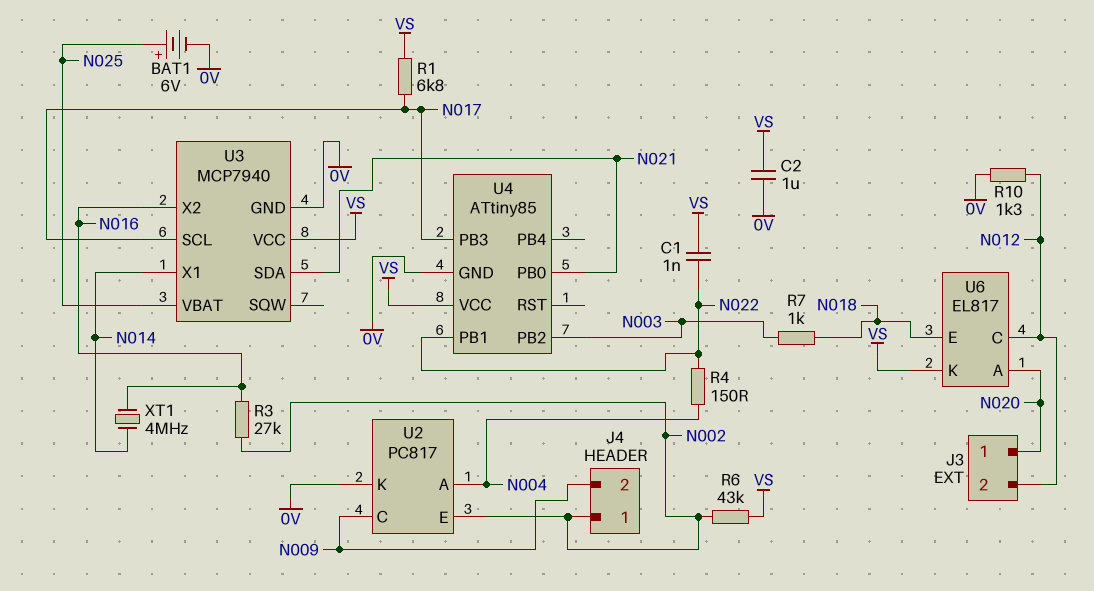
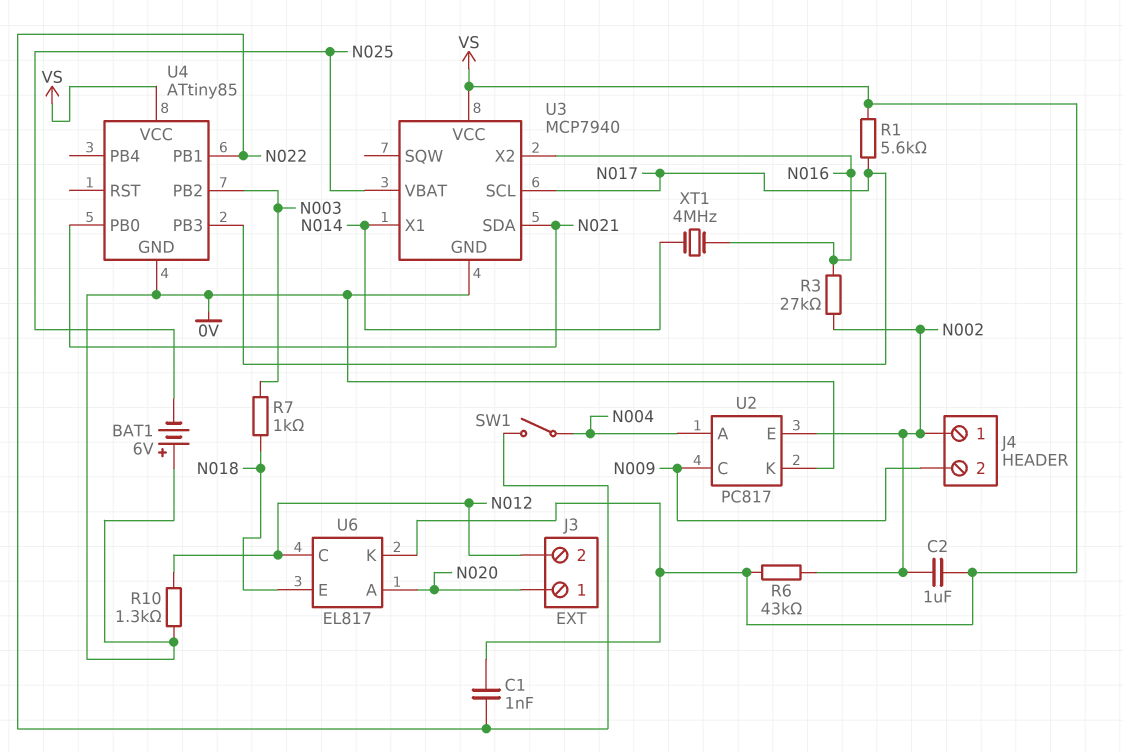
BAT1: 6V (plus N025, minus 0V) -> 6V (plus 0V, minus N025)
C2: 1uF (0V, VS) -> 1uF (N002, VS)
R1: 6.8k (N017, VS) -> 5.6k (N017, VS)
R4: 150 (N004, N022) -> none
SW1: none -> switch (N004, N022)

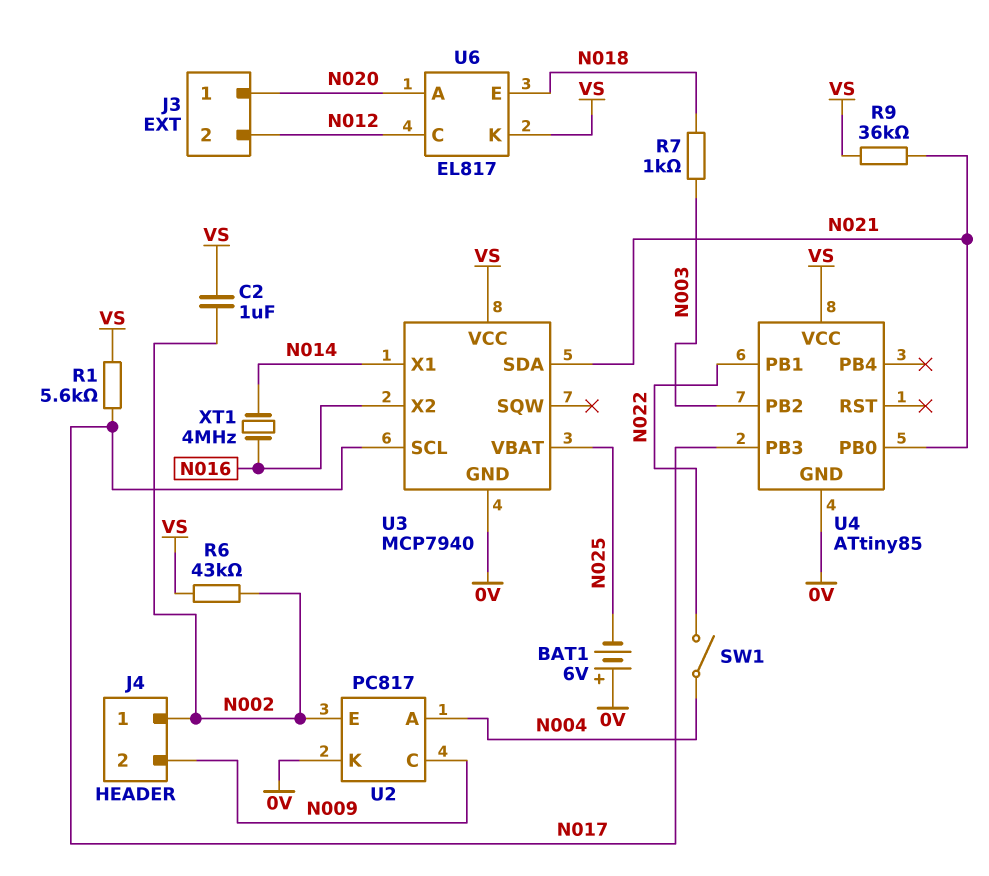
C1: 1nF (N022, VS) -> none
R3: 27k (N002, N016) -> none
R9: none -> 36k (N021, VS)
R10: 1.3k (0V, N012) -> none

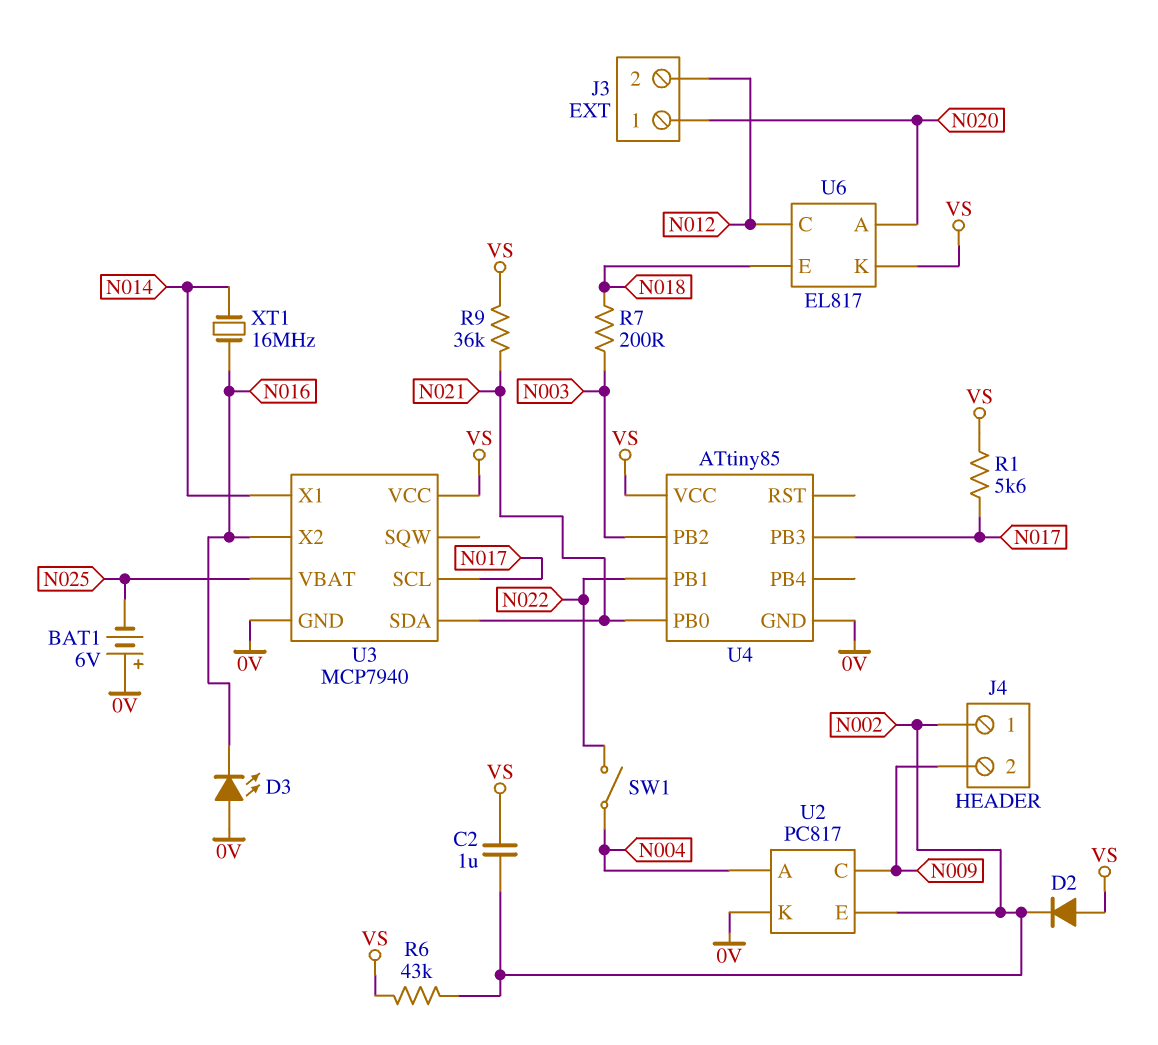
D2: none -> diode (A VS, K N002)
D3: none -> LED (A 0V, K N016)
R7: 1k (N003, N018) -> 200 (N003, N018)
XT1: 4MHz (N014, N016) -> 16MHz (N014, N016)

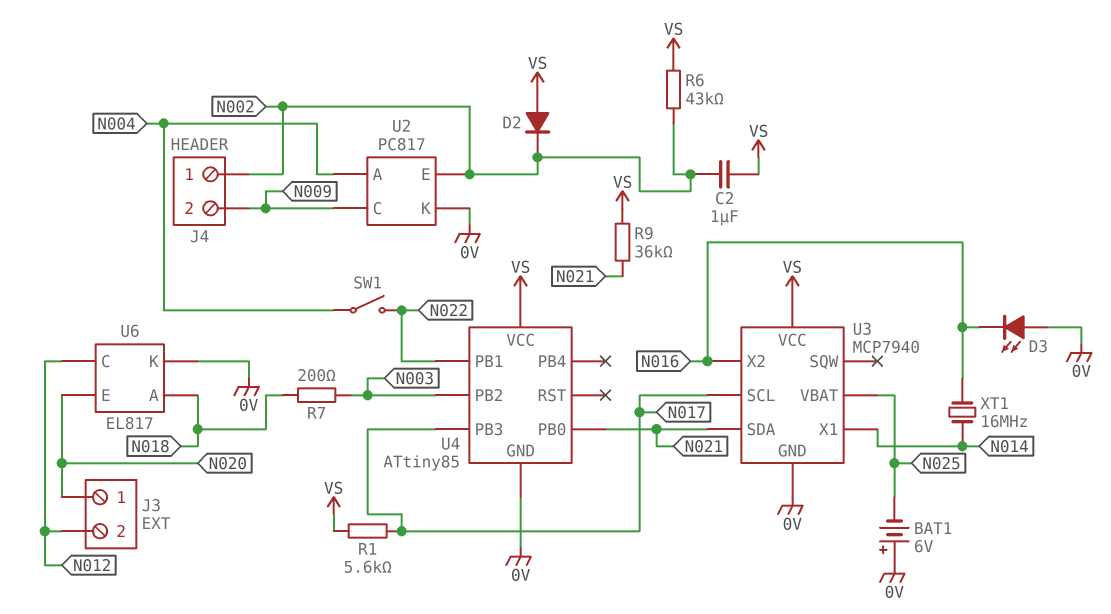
U6 pin A: N020 -> N018
U6 pin E: N018 -> N020
U6 pin K: VS -> 0V

